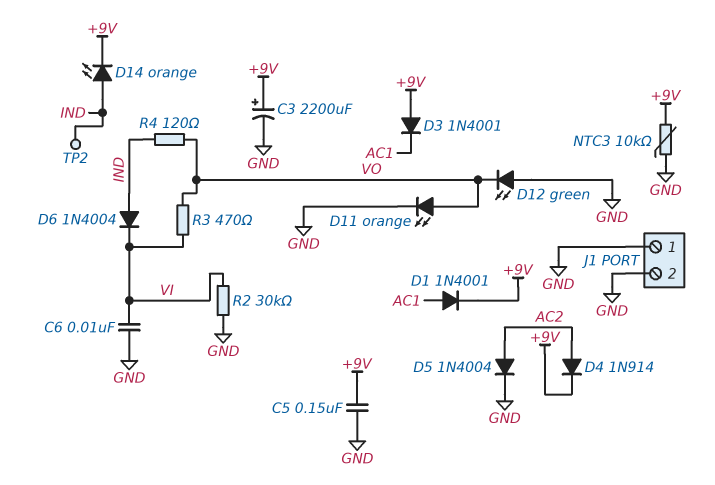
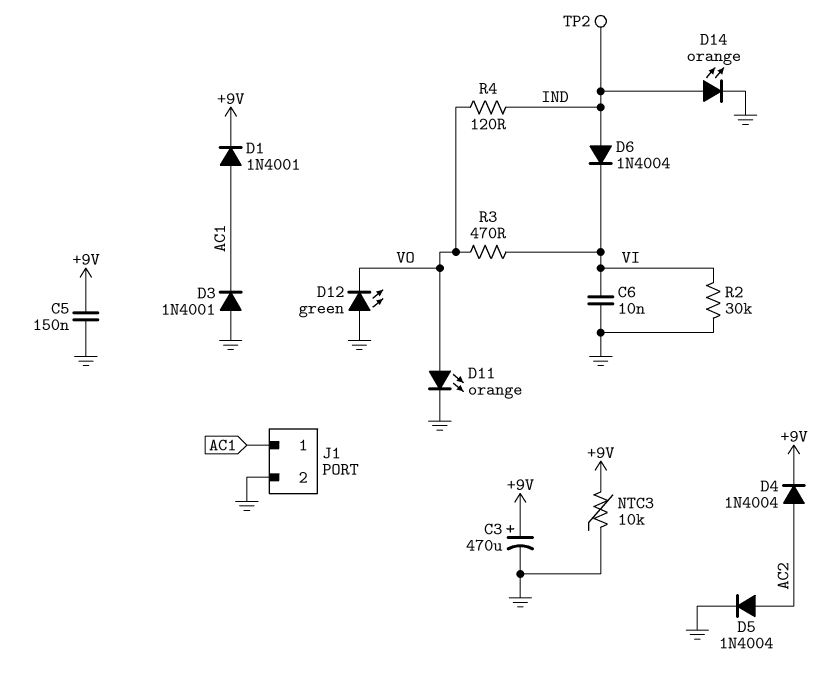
C3: 2200uF (plus +9V, minus GND) -> 470uF (plus +9V, minus GND)
D3: diode 1N4001 (A +9V, K AC1) -> diode 1N4001 (A GND, K AC1)
D4: diode 1N914 (A AC2, K +9V) -> diode 1N4004 (A AC2, K +9V)
D14: LED orange (A IND, K +9V) -> LED orange (A IND, K GND)
J1 pin 1: GND -> AC1

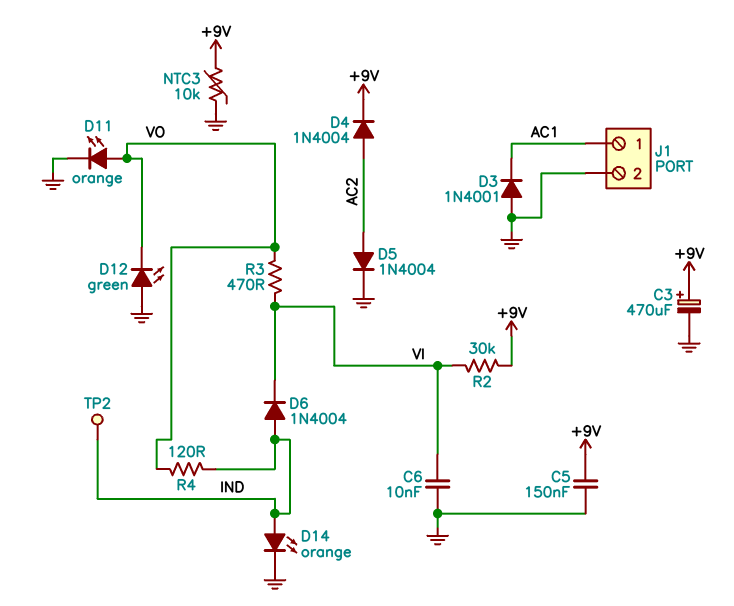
D1: diode 1N4001 (A AC1, K +9V) -> none
R2: 30k (GND, VI) -> 30k (+9V, VI)

